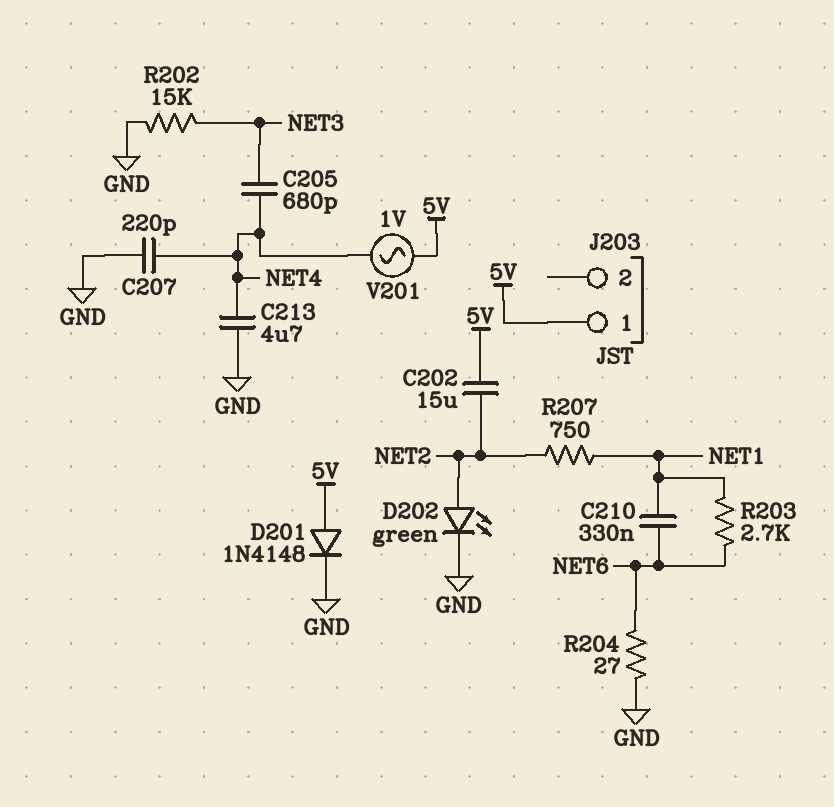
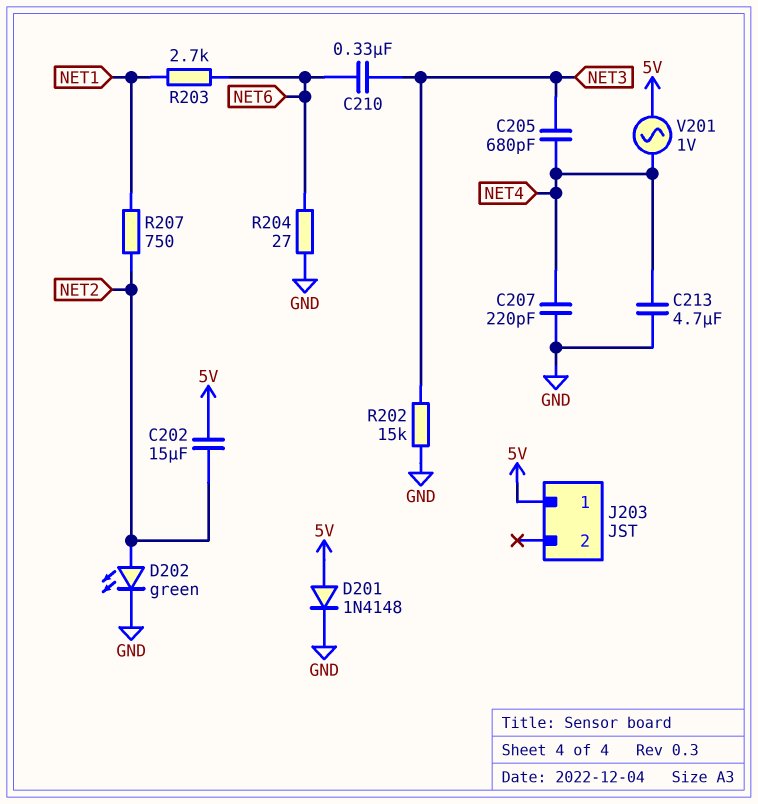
C210: 330nF (NET1, NET6) -> 330nF (NET3, NET6)

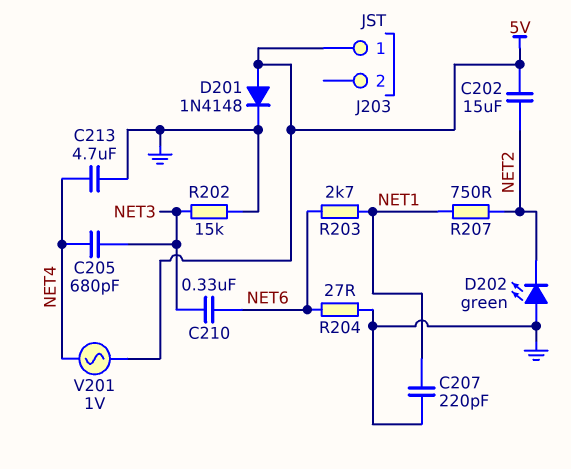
C207: 220pF (GND, NET4) -> 220pF (GND, NET1)
D202: LED green (A NET2, K GND) -> LED green (A GND, K NET2)

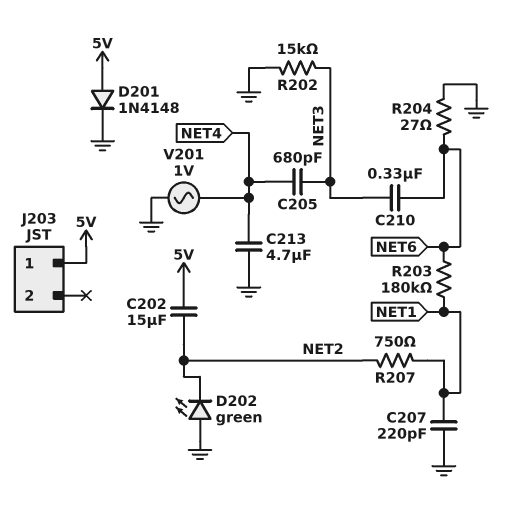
R203: 2.7k (NET1, NET6) -> 180k (NET1, NET6)
V201: AC 1V (5V, NET4) -> AC 1V (GND, NET4)

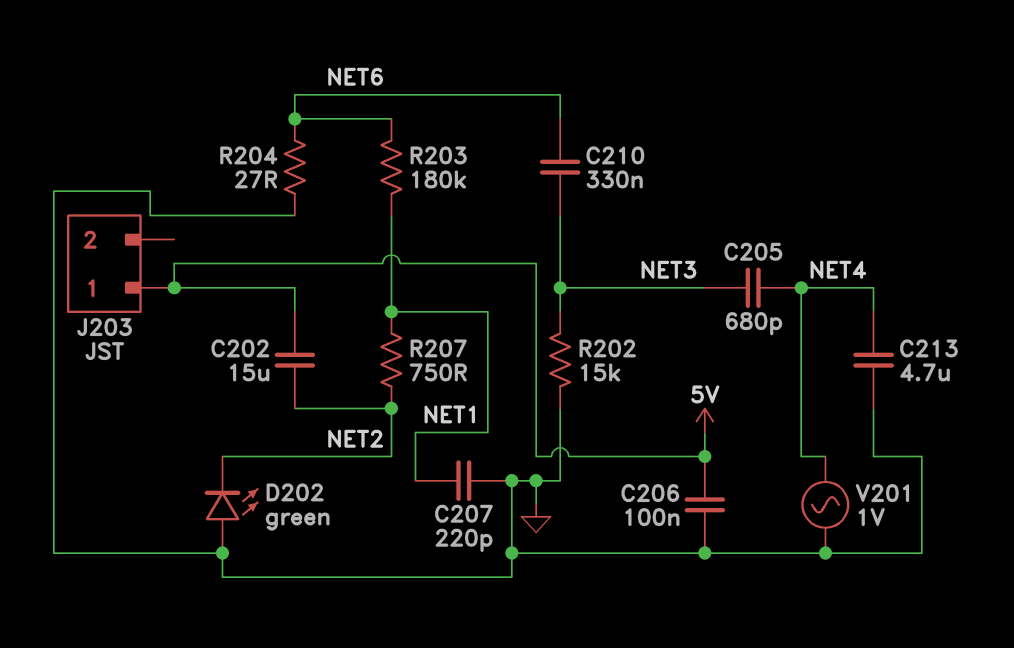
C206: none -> 100nF (5V, GND)
D201: diode 1N4148 (A 5V, K GND) -> none

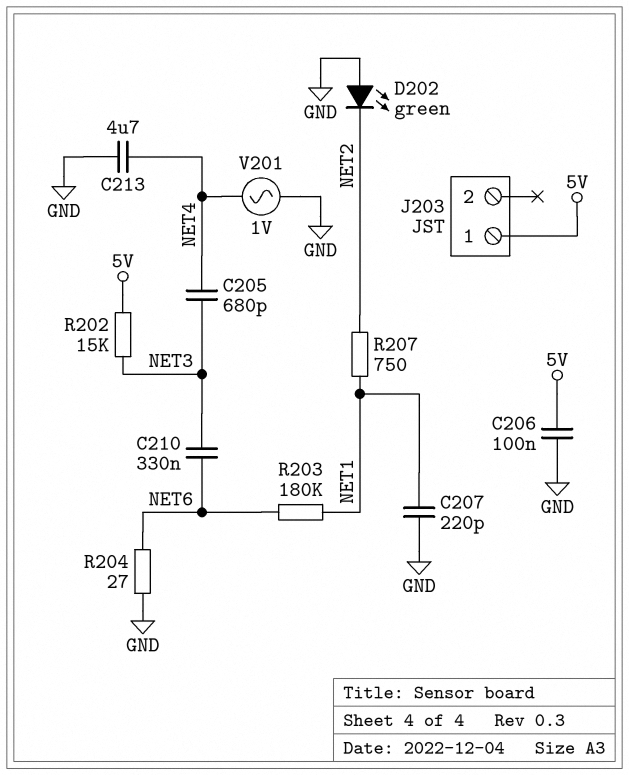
C202: 15uF (5V, NET2) -> none
R202: 15k (GND, NET3) -> 15k (5V, NET3)

